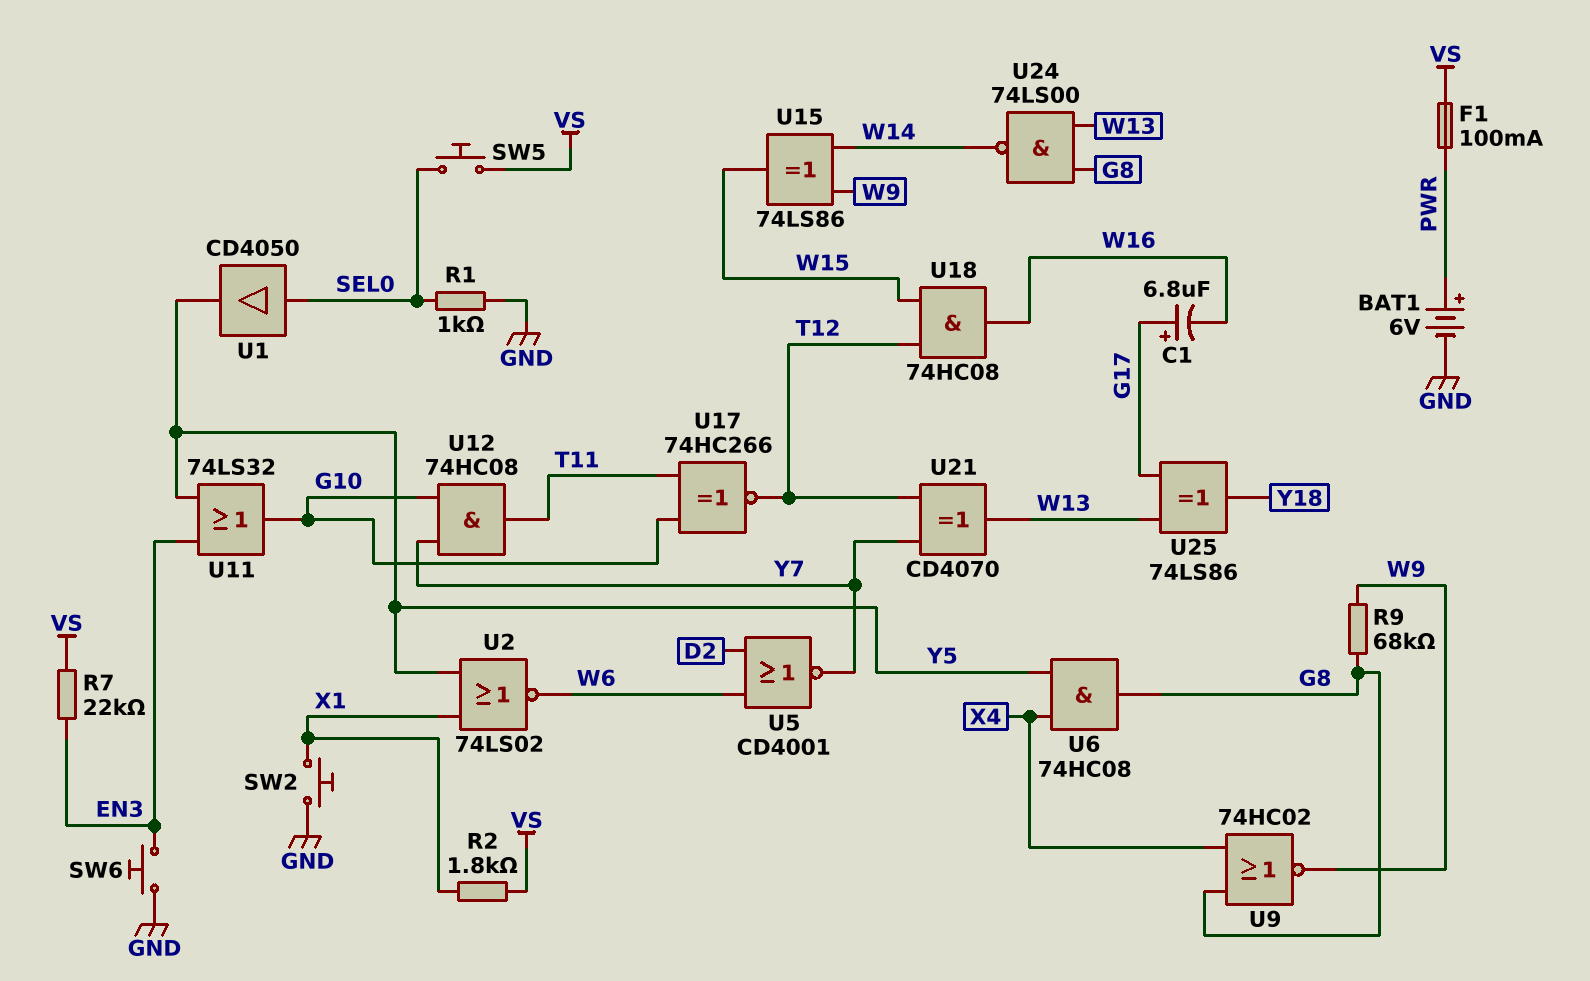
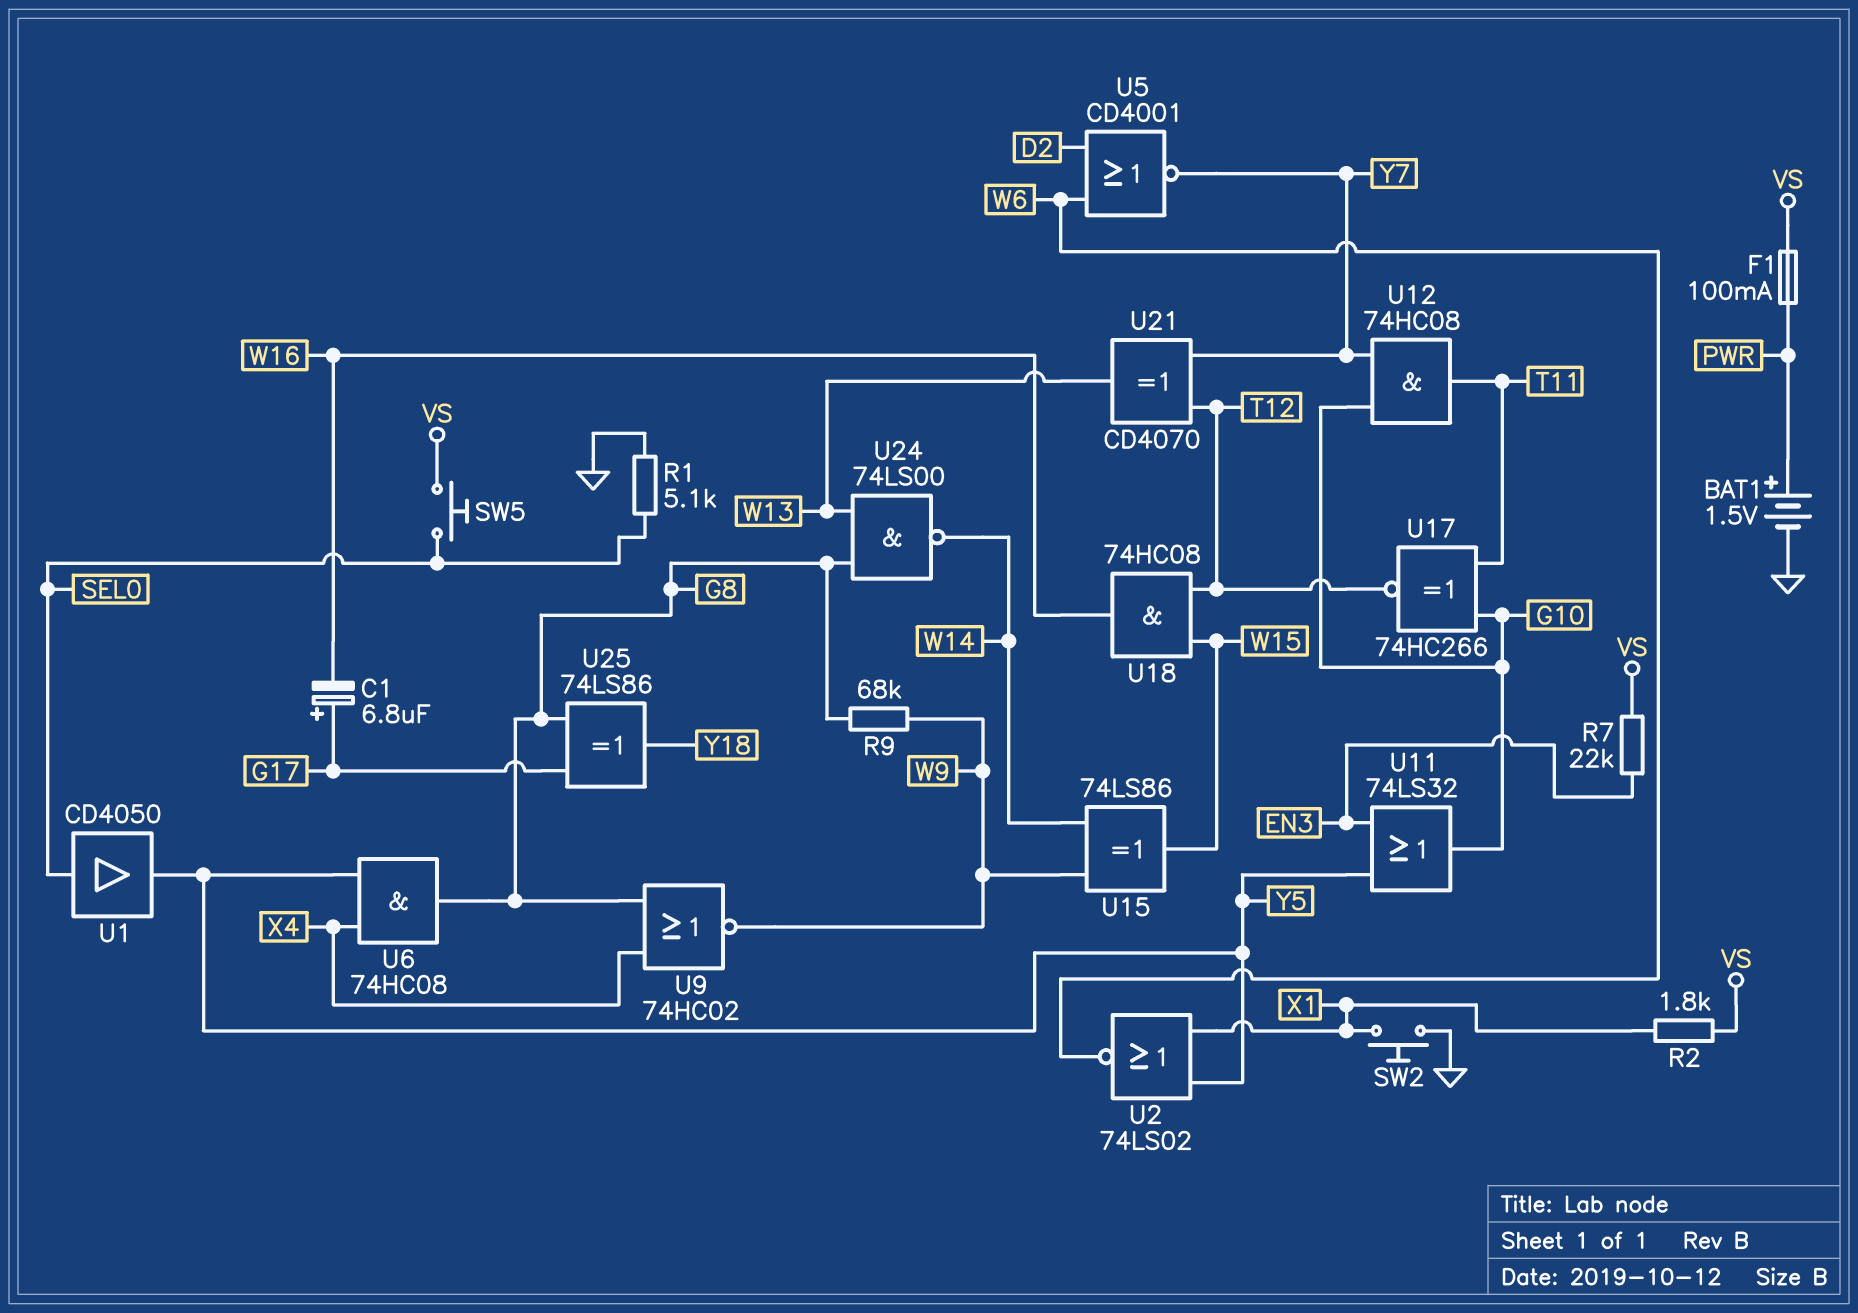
BAT1: 6V (plus PWR, minus GND) -> 1.5V (plus PWR, minus GND)
R1: 1k (GND, SEL0) -> 5.1k (GND, SEL0)
SW6: button (EN3, GND) -> none
U25: XOR 74LS86 (in G17, in W13, out Y18) -> XOR 74LS86 (in G8, in G17, out Y18)

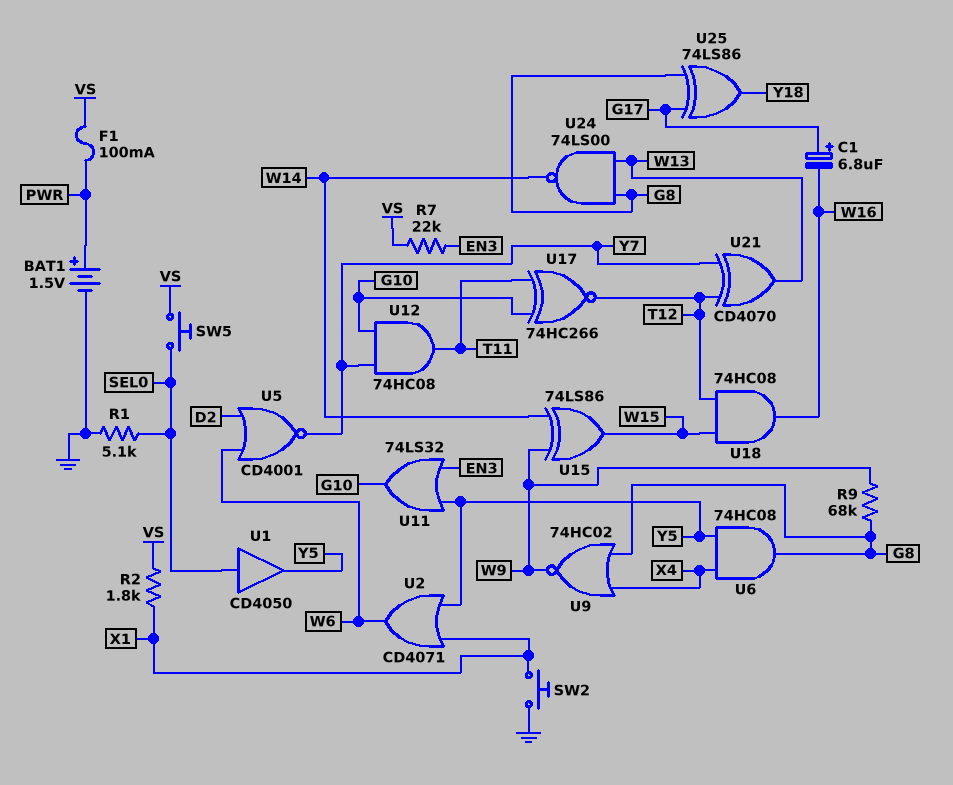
U2: NOR 74LS02 (in X1, in Y5, out W6) -> OR CD4071 (in X1, in Y5, out W6)

